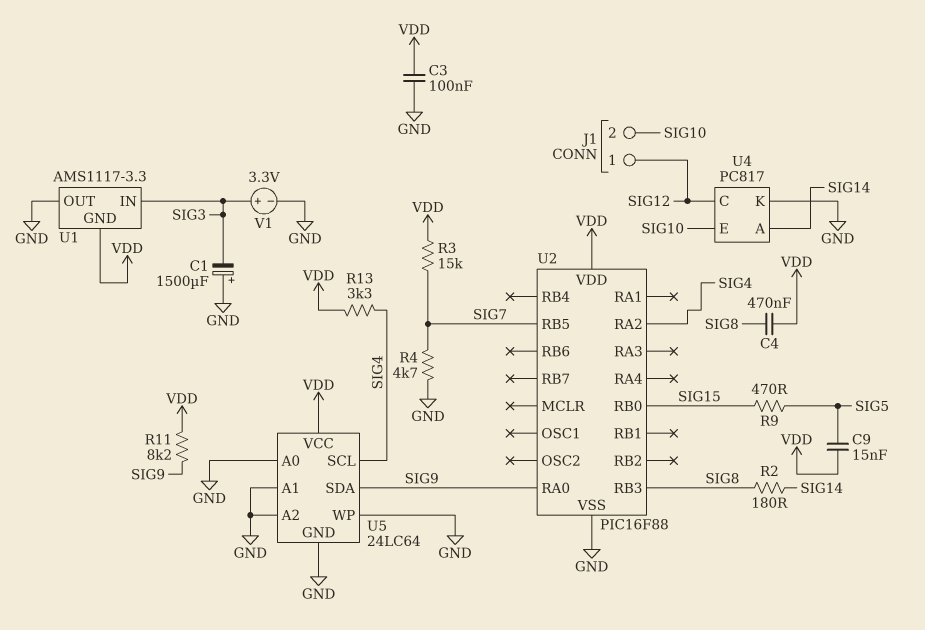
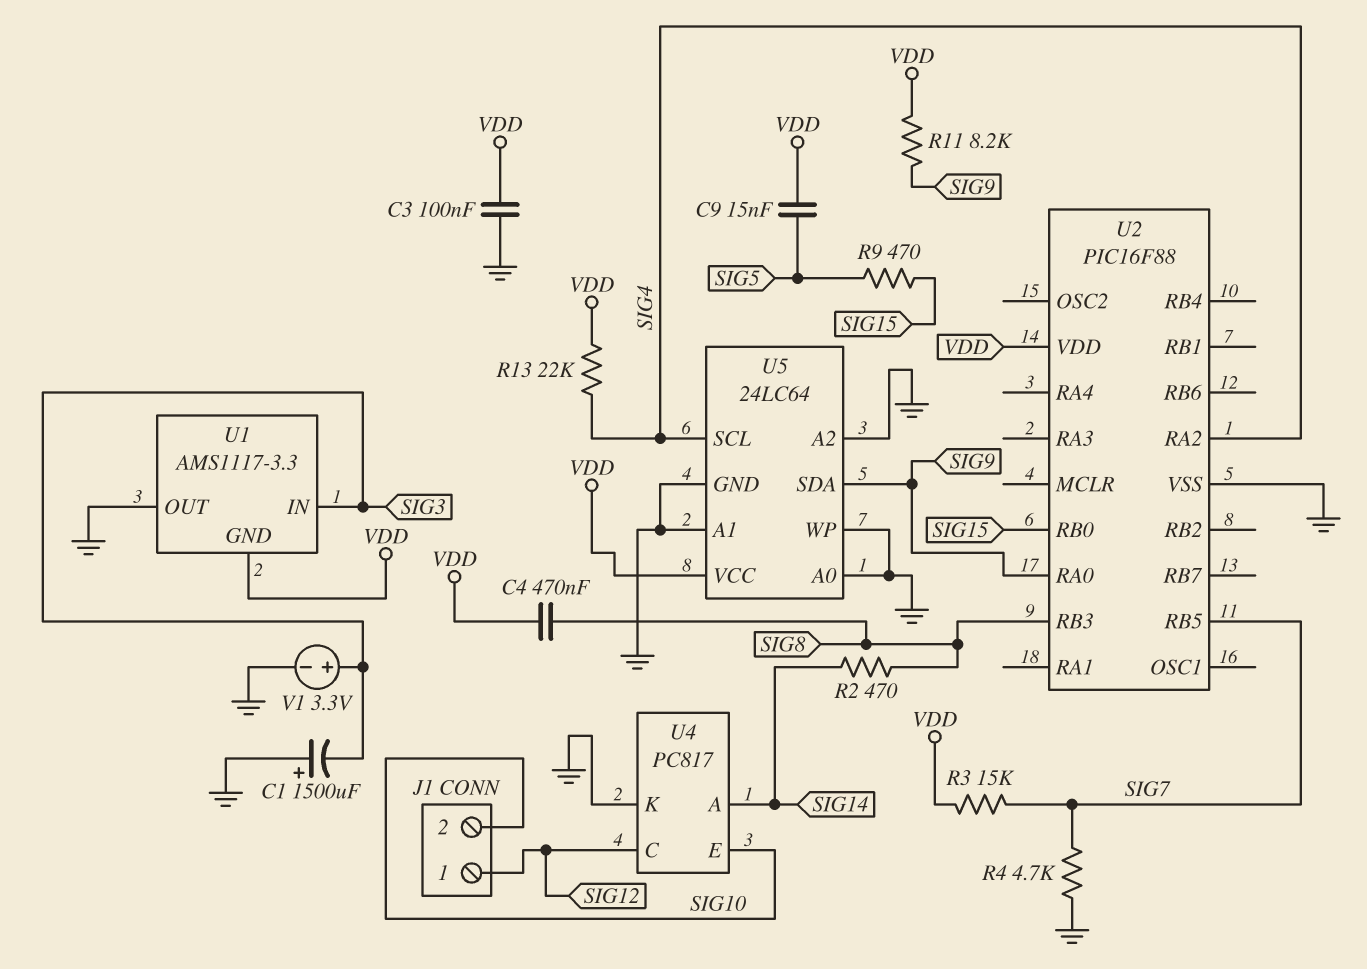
R2: 180 (SIG8, SIG14) -> 470 (SIG8, SIG14)
R13: 3.3k (SIG4, VDD) -> 22k (SIG4, VDD)

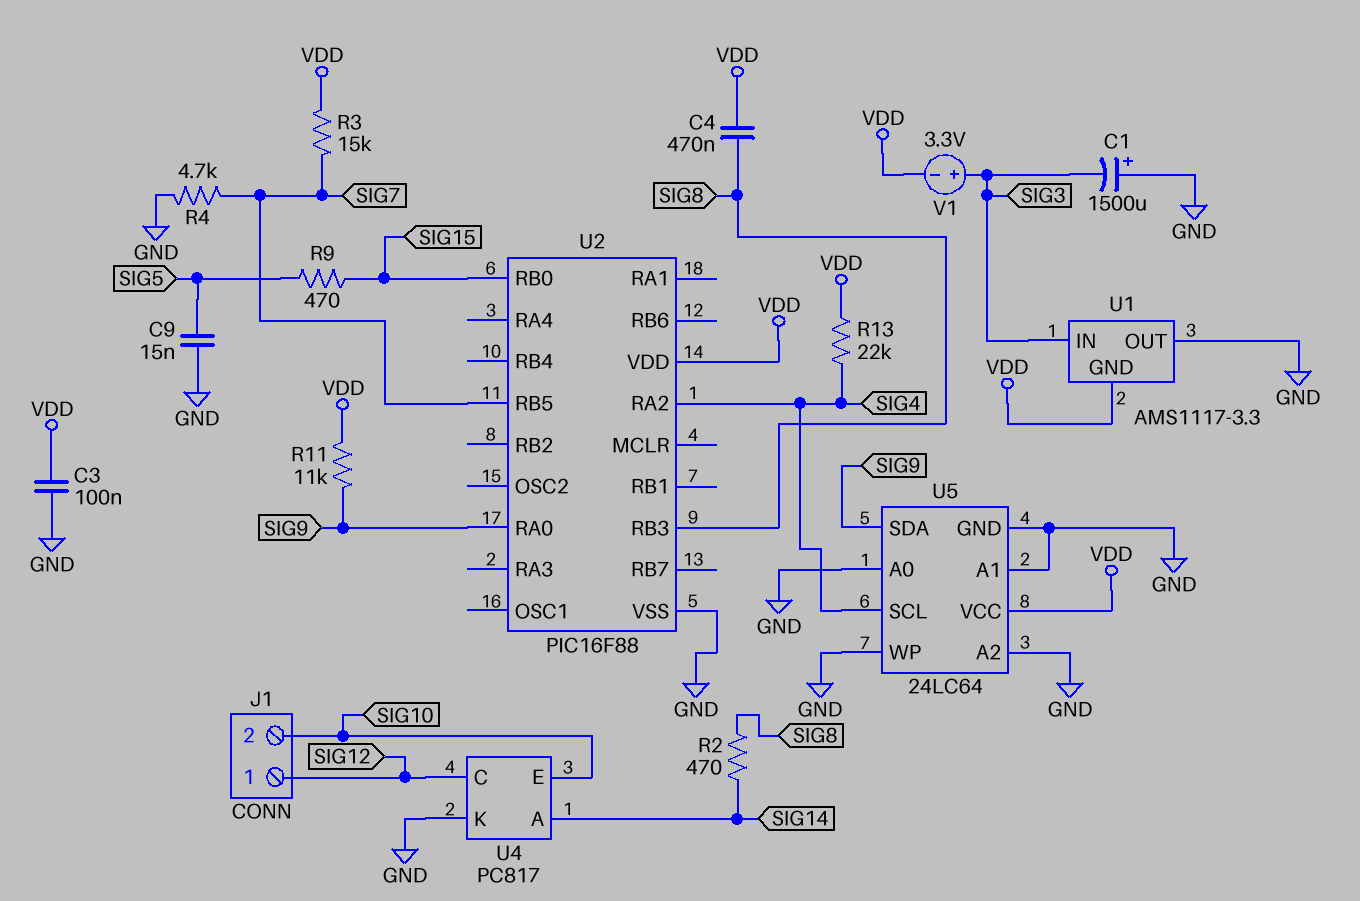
C9: 15nF (SIG5, VDD) -> 15nF (GND, SIG5)
R11: 8.2k (SIG9, VDD) -> 11k (SIG9, VDD)
V1: 3.3V (plus SIG3, minus GND) -> 3.3V (plus SIG3, minus VDD)

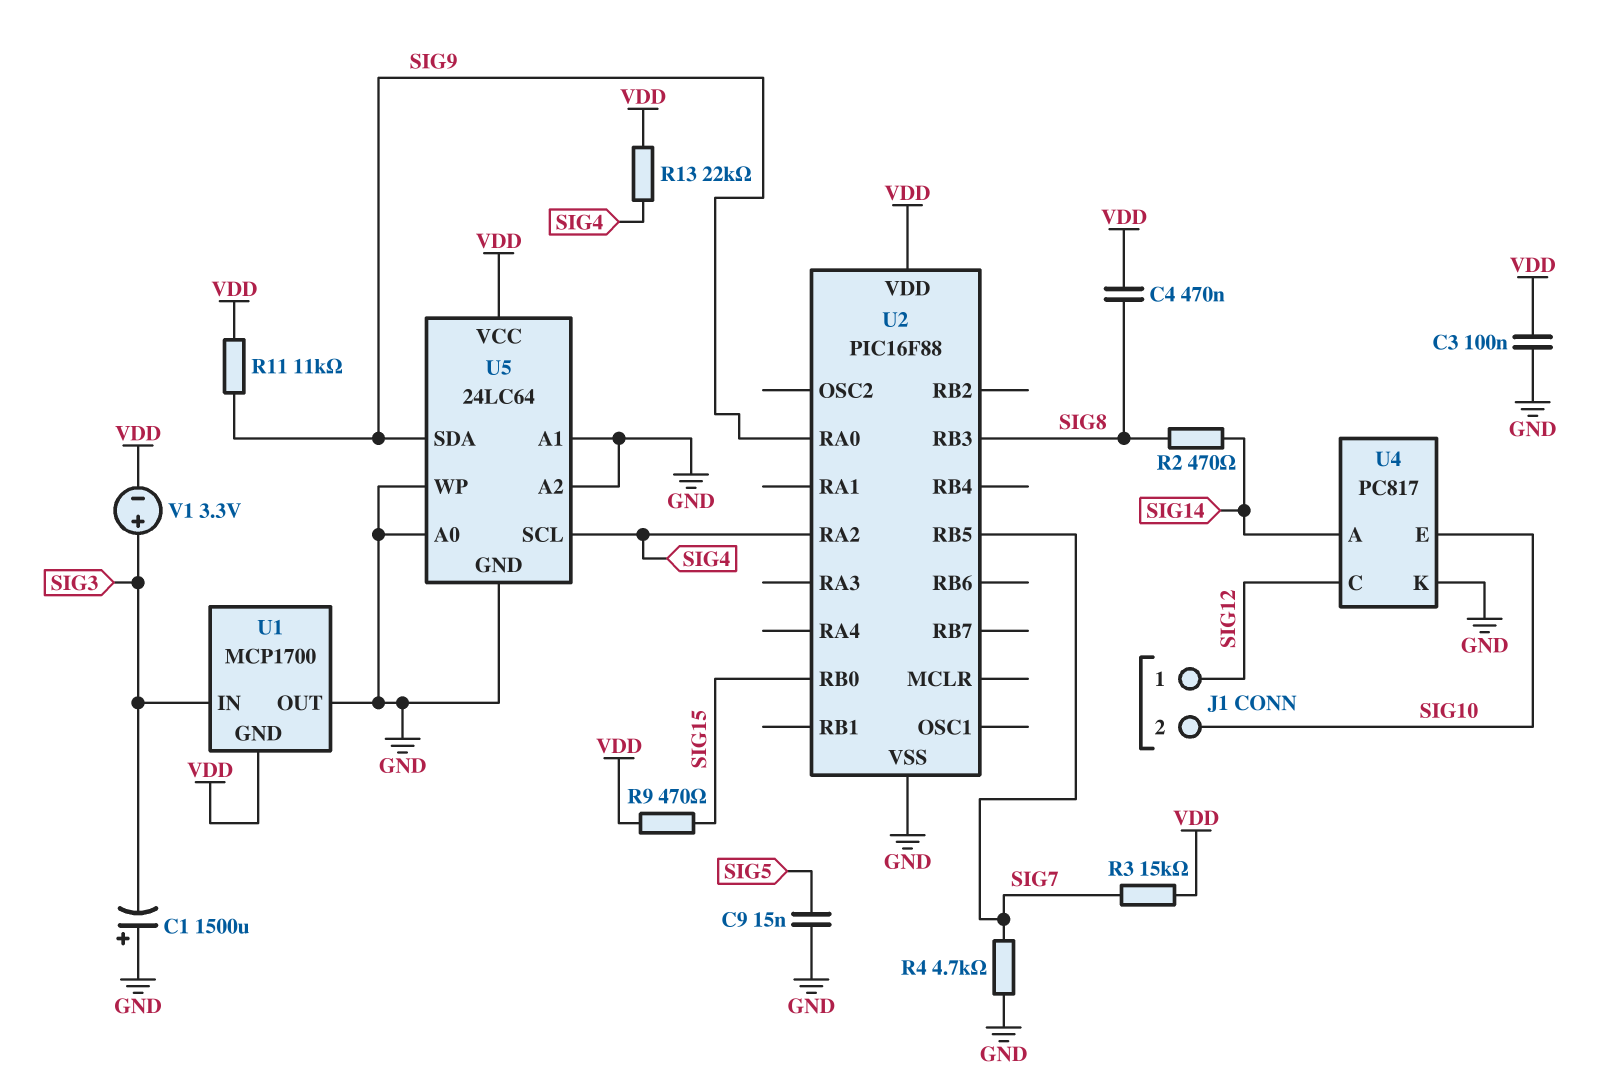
R9: 470 (SIG5, SIG15) -> 470 (SIG15, VDD)
U1: AMS1117-3.3 -> MCP1700

